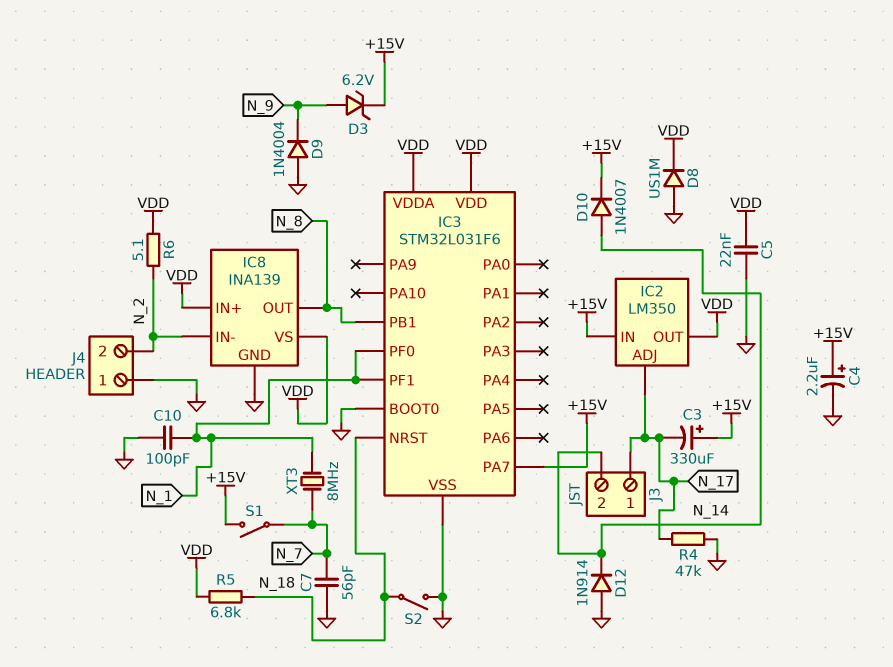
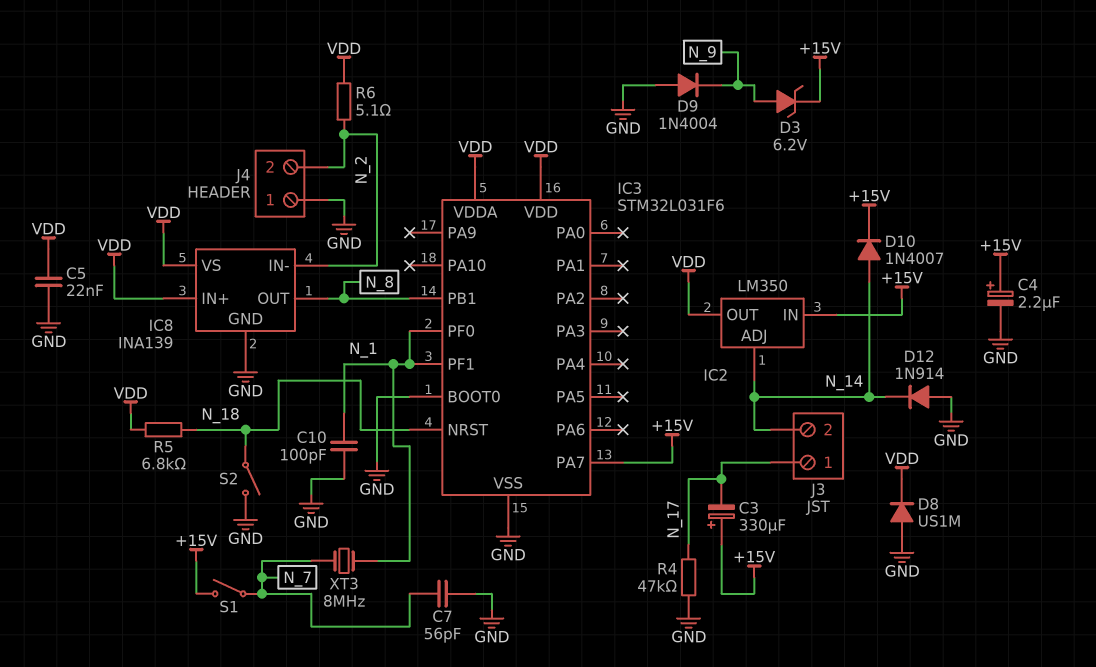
IC2 pin ADJ: N_17 -> N_14

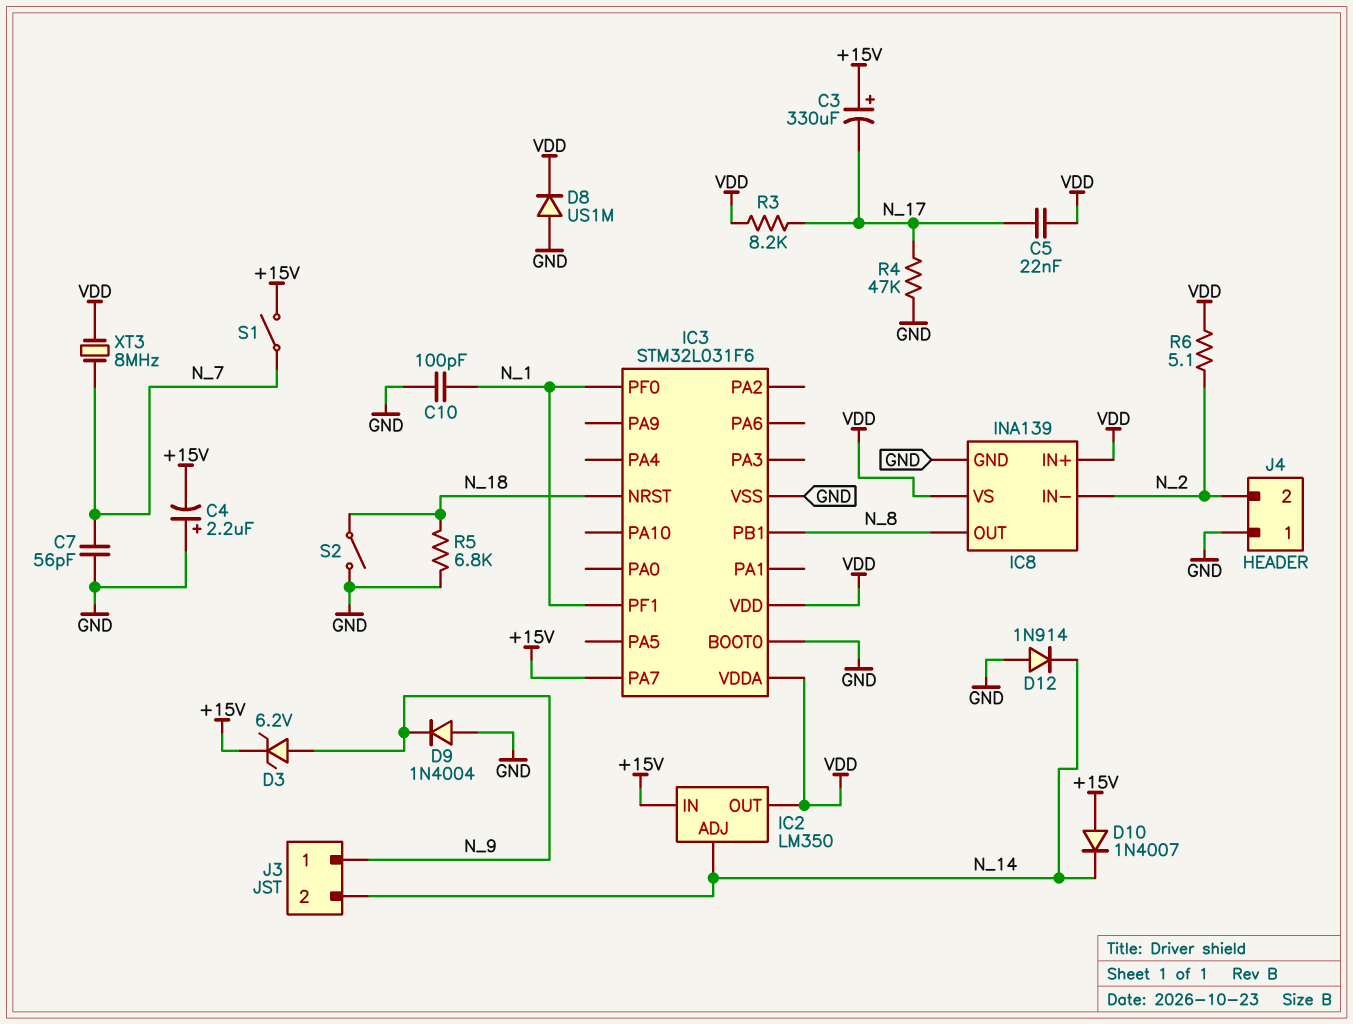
C4: 2.2uF (plus +15V, minus GND) -> 2.2uF (plus GND, minus +15V)
C5: 22nF (GND, VDD) -> 22nF (N_17, VDD)
D10: diode 1N4007 (A N_14, K +15V) -> diode 1N4007 (A +15V, K N_14)
J3 pin 1: N_17 -> N_9
R3: none -> 8.2k (N_17, VDD)
R5: 6.8k (N_18, VDD) -> 6.8k (GND, N_18)
XT3: 8MHz (N_1, N_7) -> 8MHz (N_7, VDD)

